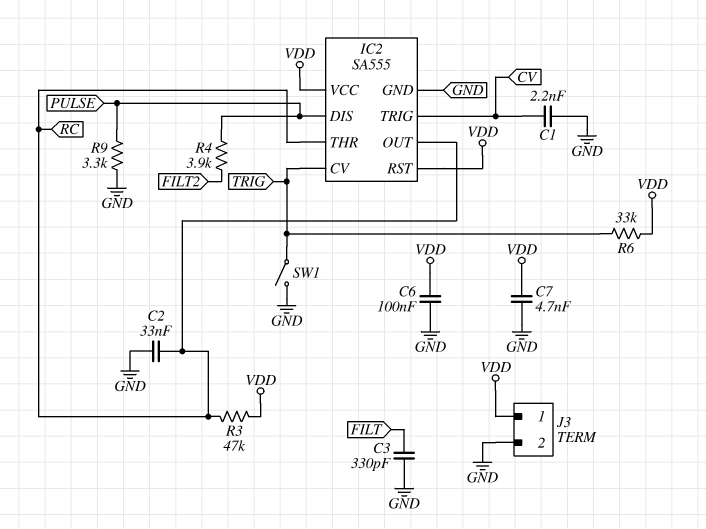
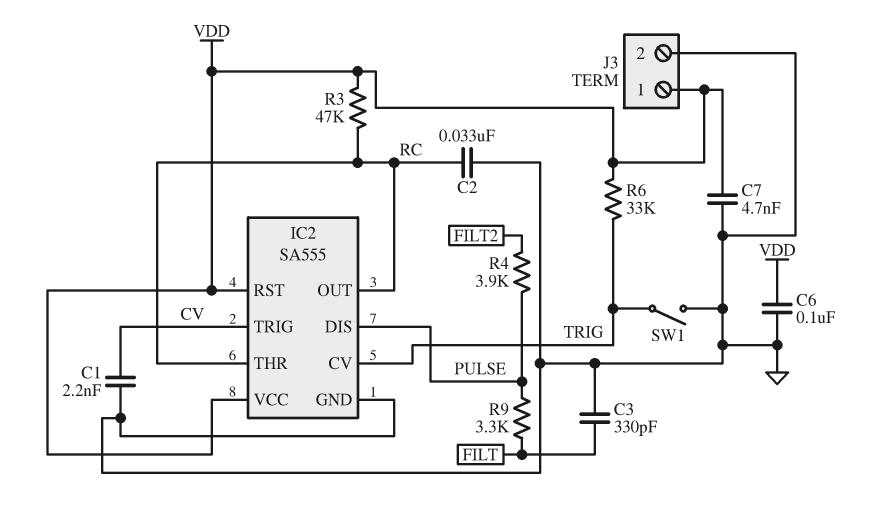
R9: 3.3k (GND, PULSE) -> 3.3k (FILT, PULSE)

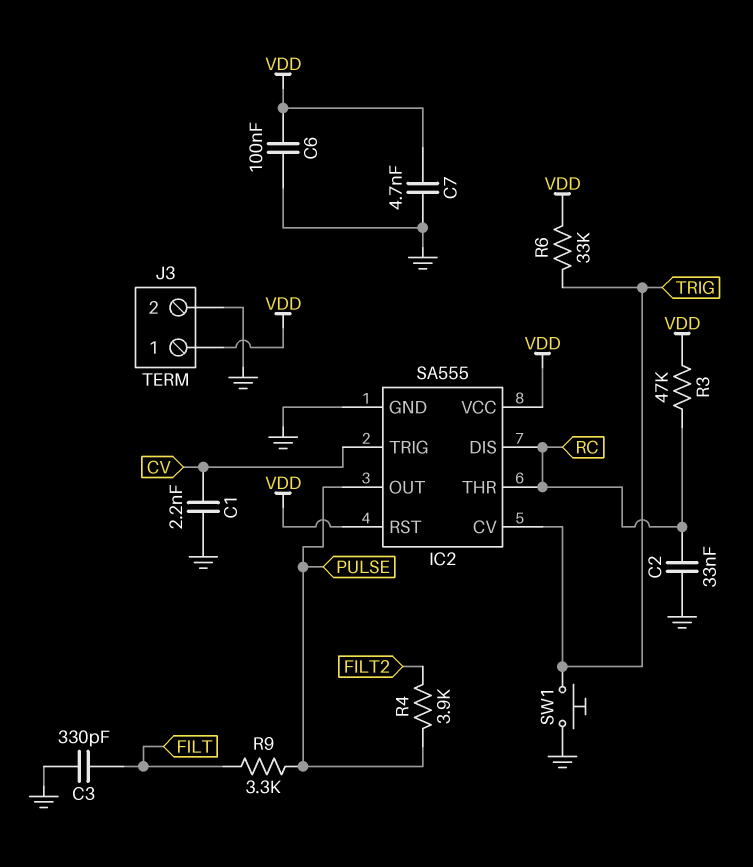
IC2 pin DIS: PULSE -> RC
IC2 pin OUT: RC -> PULSE
SW1: switch (GND, TRIG) -> button (GND, TRIG)

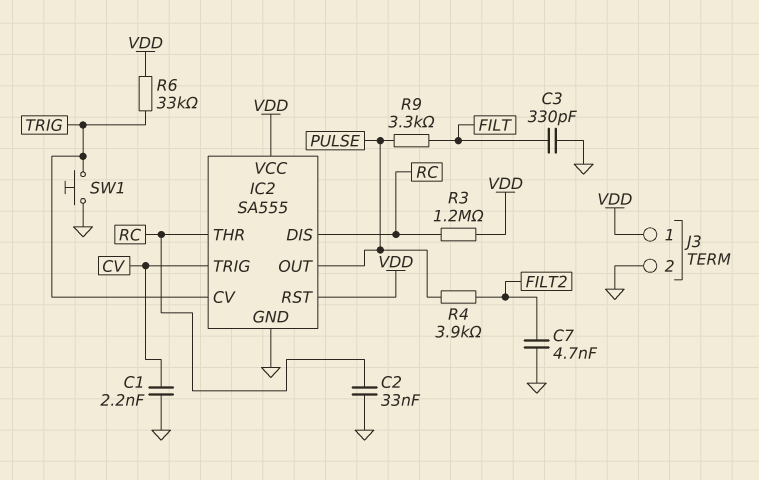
C6: 100nF (GND, VDD) -> none
C7: 4.7nF (GND, VDD) -> 4.7nF (FILT2, GND)
R3: 47k (RC, VDD) -> 1.2M (RC, VDD)

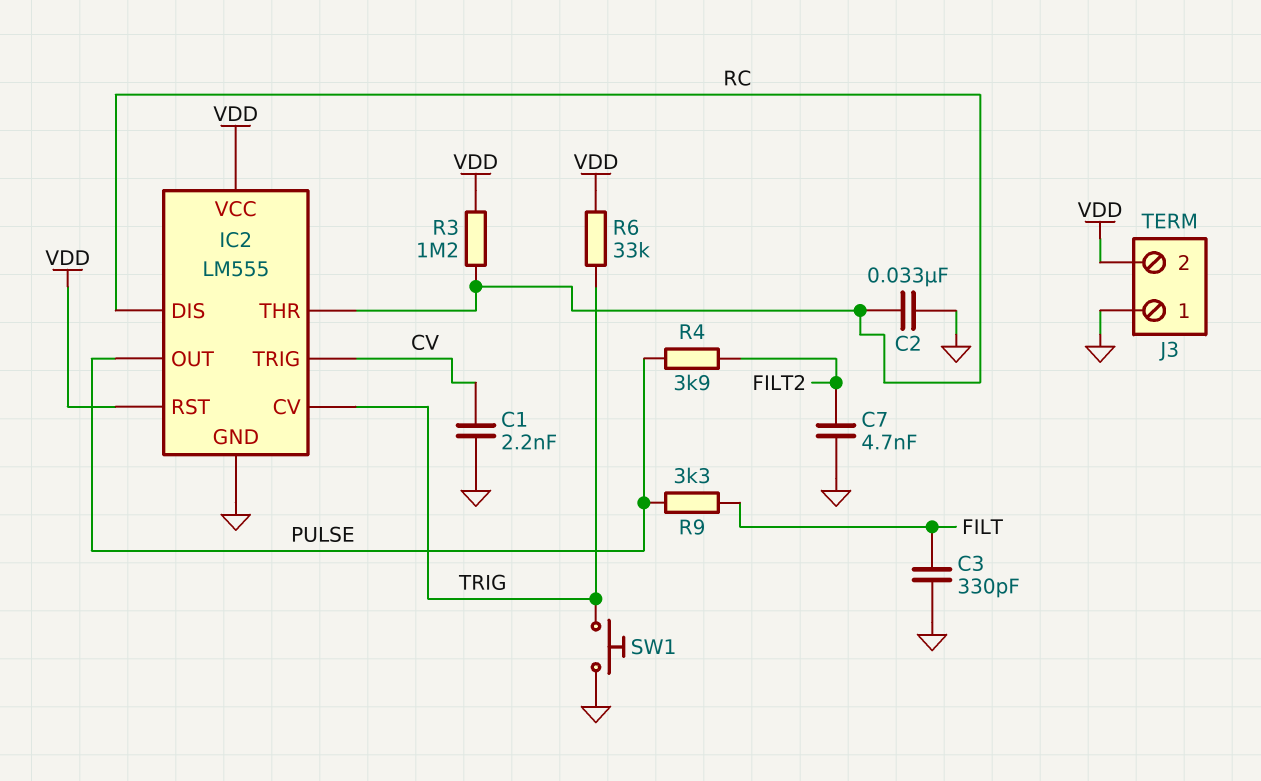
IC2: SA555 -> LM555
J3 pin 1: VDD -> GND
J3 pin 2: GND -> VDD

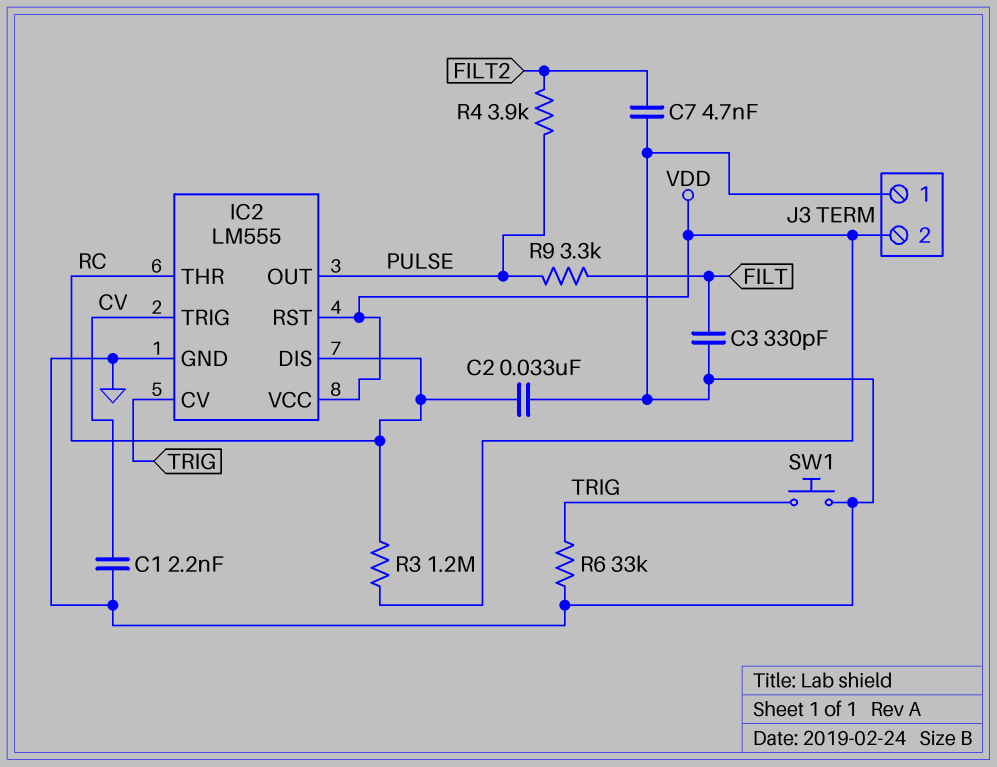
R6: 33k (TRIG, VDD) -> 33k (GND, TRIG)

